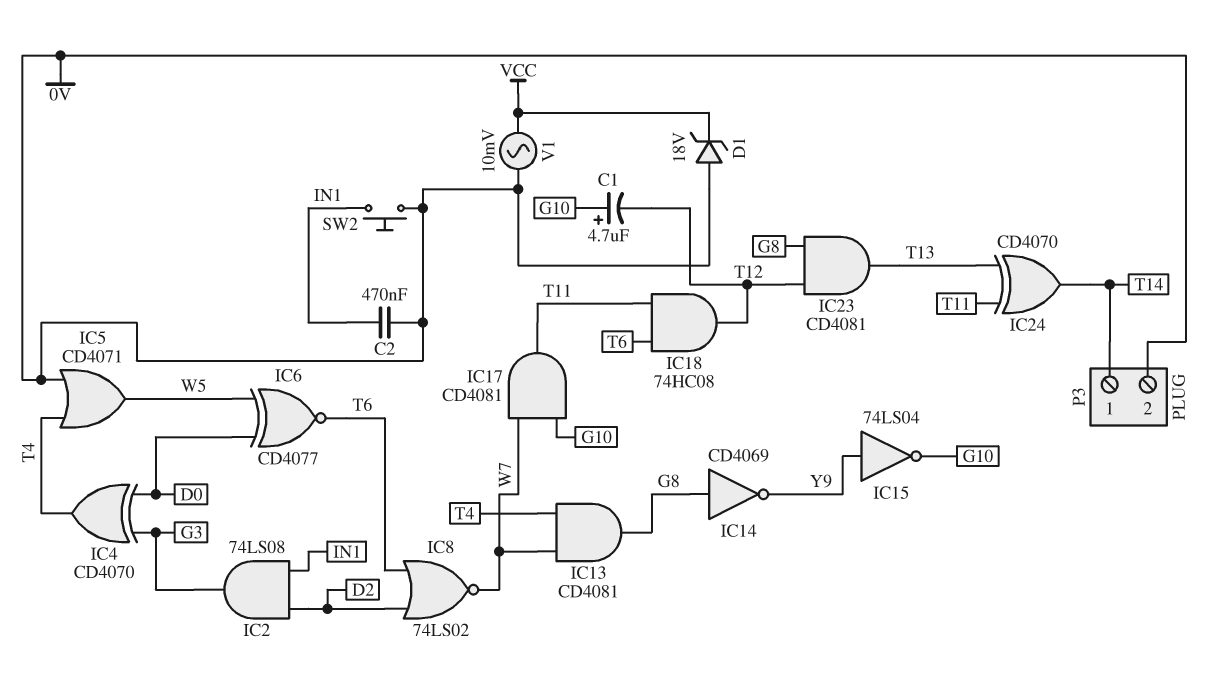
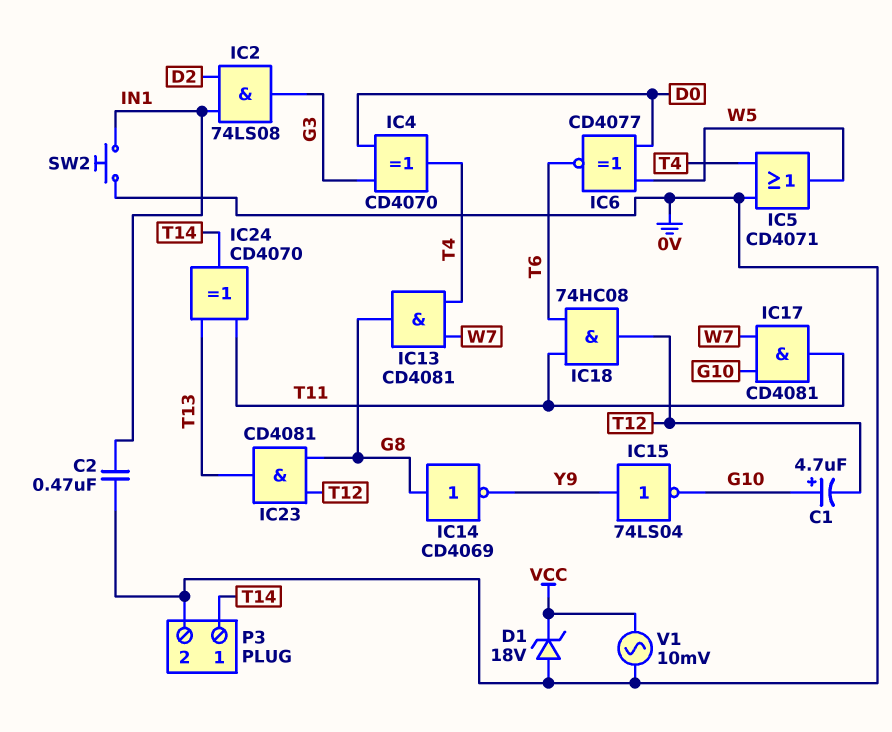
IC8: NOR 74LS02 (in D2, in T6, out W7) -> none

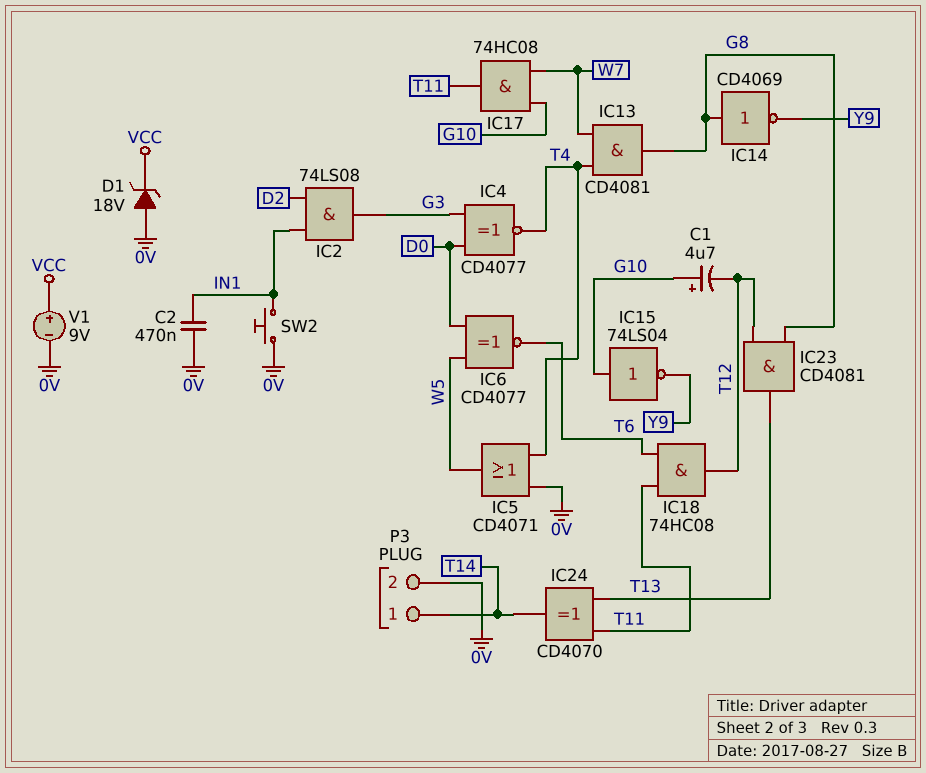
IC4: XOR CD4070 (in D0, in G3, out T4) -> XNOR CD4077 (in D0, in G3, out T4)
IC15: NOT 74LS04 (in Y9, out G10) -> NOT 74LS04 (in G10, out Y9)
IC17: AND CD4081 (in G10, in W7, out T11) -> AND 74HC08 (in G10, in W7, out T11)
V1: AC 10mV (0V, VCC) -> 9V (plus VCC, minus 0V)

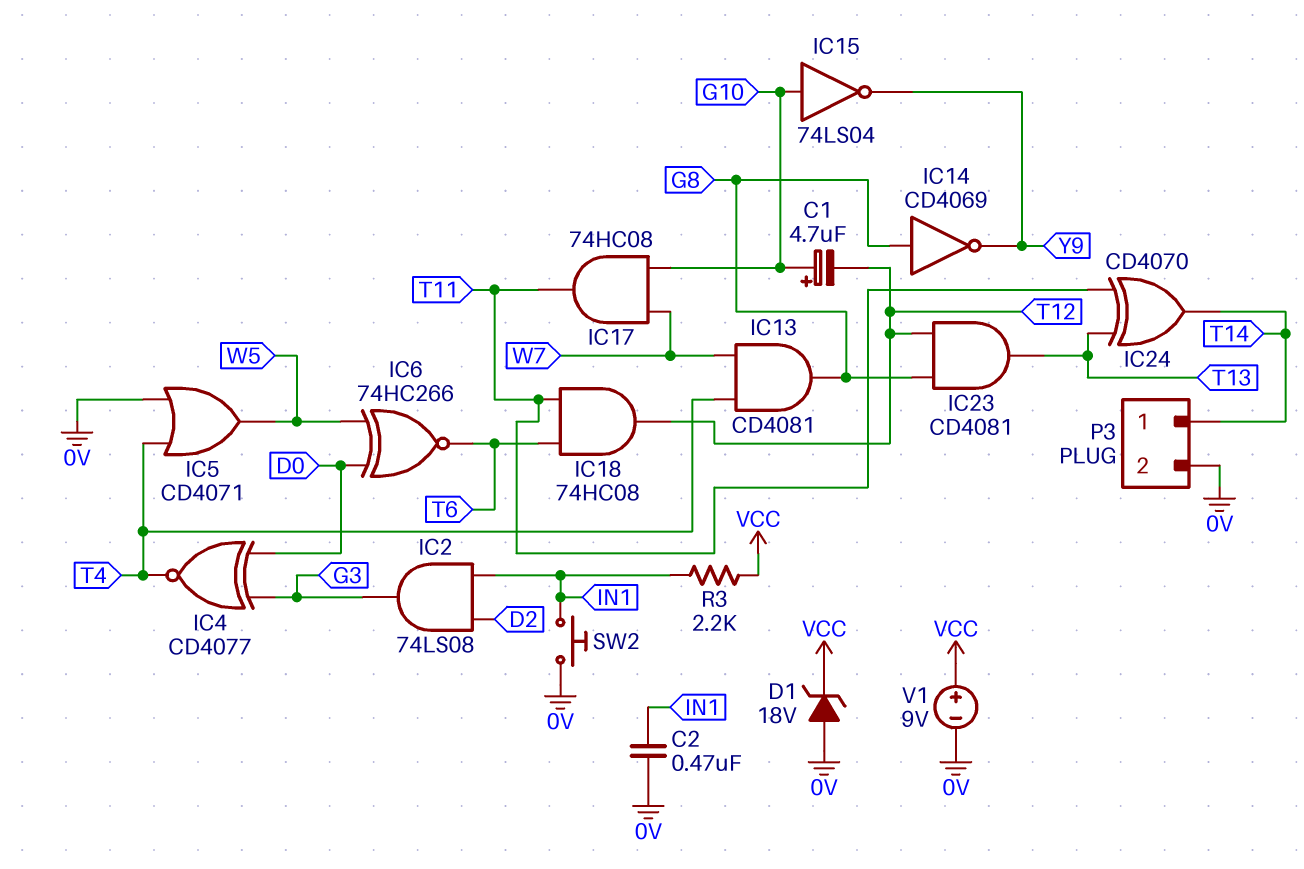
IC6: XNOR CD4077 (in D0, in W5, out T6) -> XNOR 74HC266 (in D0, in W5, out T6)
R3: none -> 2.2k (IN1, VCC)

